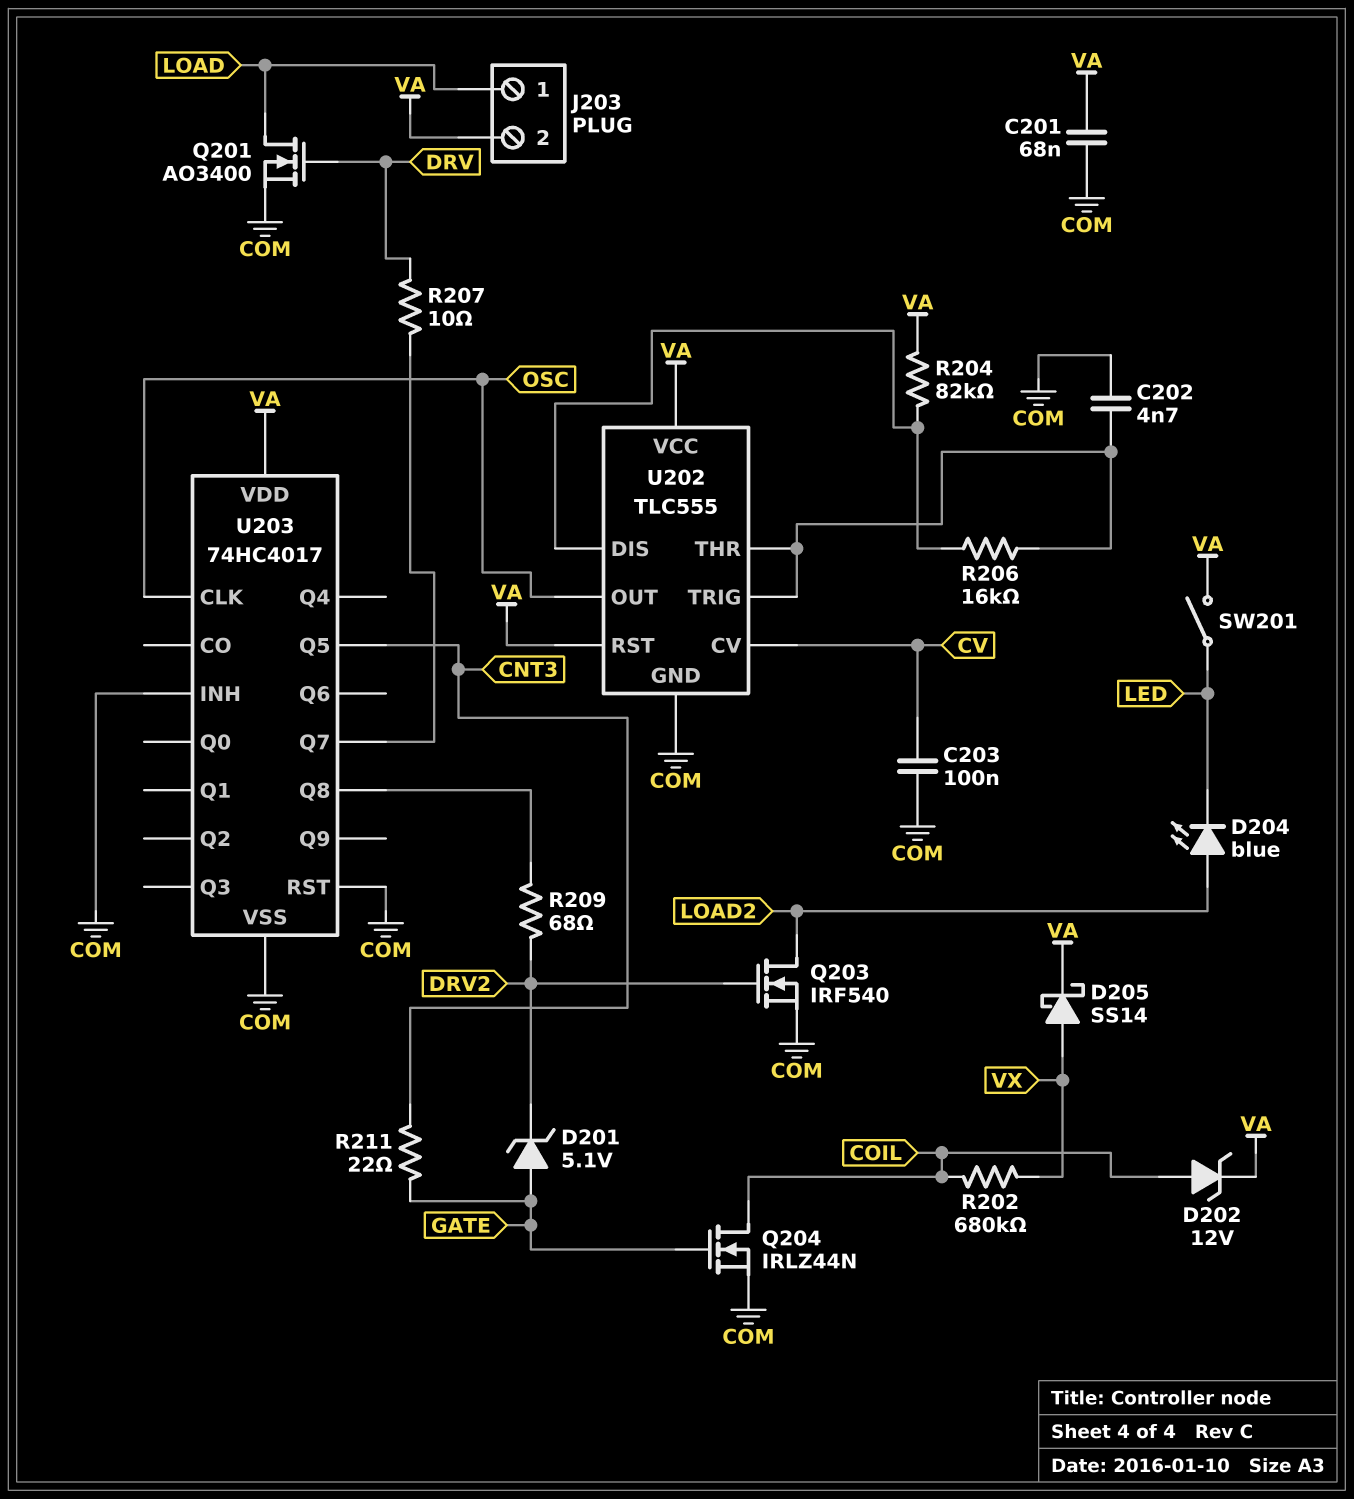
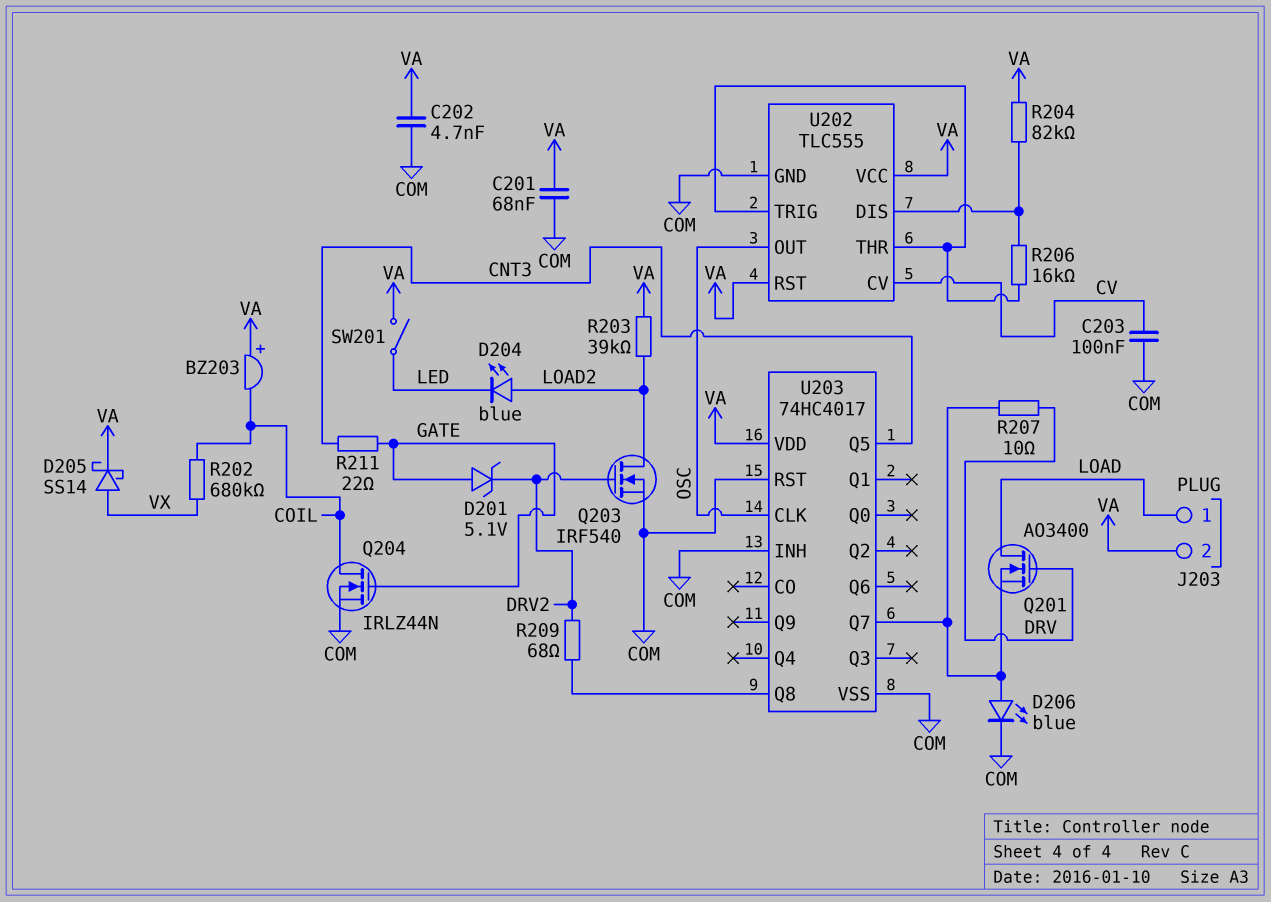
BZ203: none -> buzzer (plus VA, minus COIL)
C202: 4.7nF (COM, U202/THR) -> 4.7nF (COM, VA)
D202: zener 12V (A COIL, K VA) -> none
D206: none -> LED blue (A U203/Q7, K COM)
Q201: NMOS AO3400 (G DRV, D LOAD, S COM) -> NMOS AO3400 (G DRV, D LOAD, S U203/Q7)
R203: none -> 39k (LOAD2, VA)

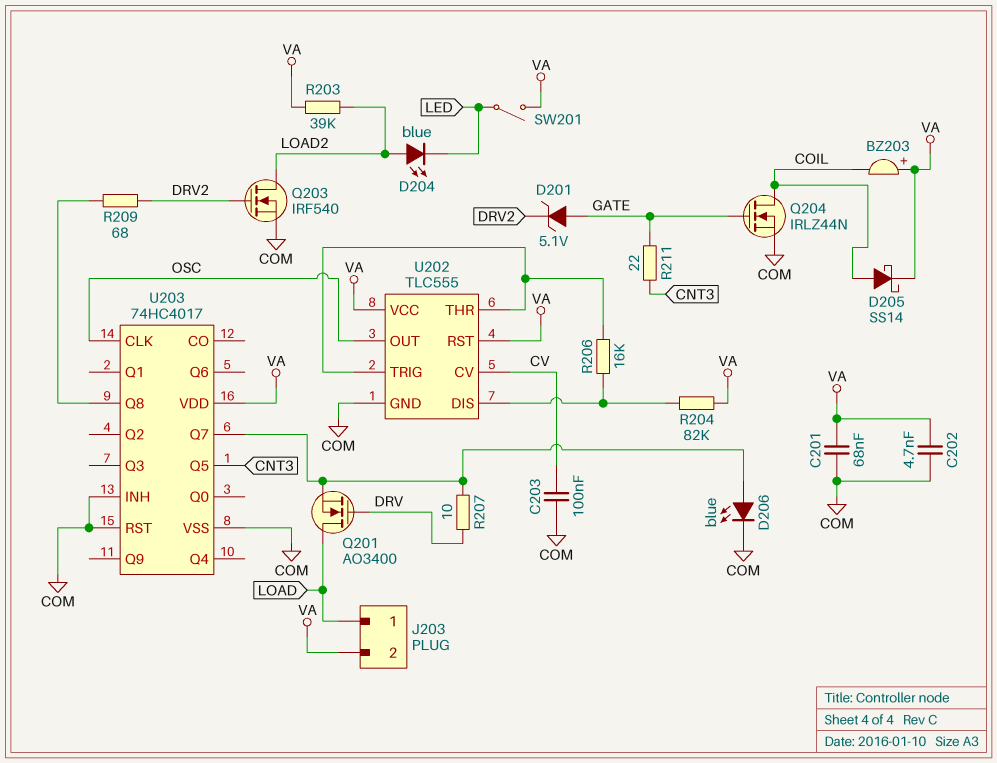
D205: schottky SS14 (A VX, K VA) -> schottky SS14 (A COIL, K VA)
R202: 680k (COIL, VX) -> none

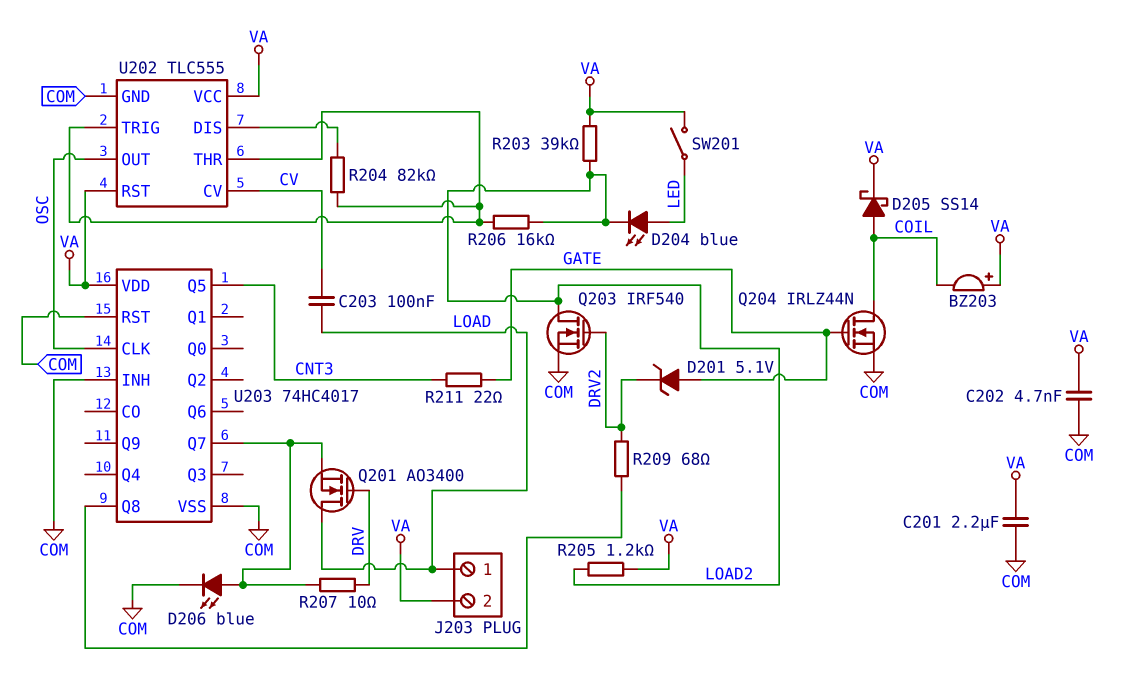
C201: 68nF (COM, VA) -> 2.2uF (COM, VA)
C203: 100nF (COM, CV) -> 100nF (CV, LOAD)
D204: LED blue (A LOAD2, K LED) -> LED blue (A LED, K LOAD2)
R204: 82k (U202/DIS, VA) -> 82k (U202/DIS, U202/THR)
R205: none -> 1.2k (LOAD2, VA)
R206: 16k (U202/DIS, U202/THR) -> 16k (LOAD2, U202/THR)

